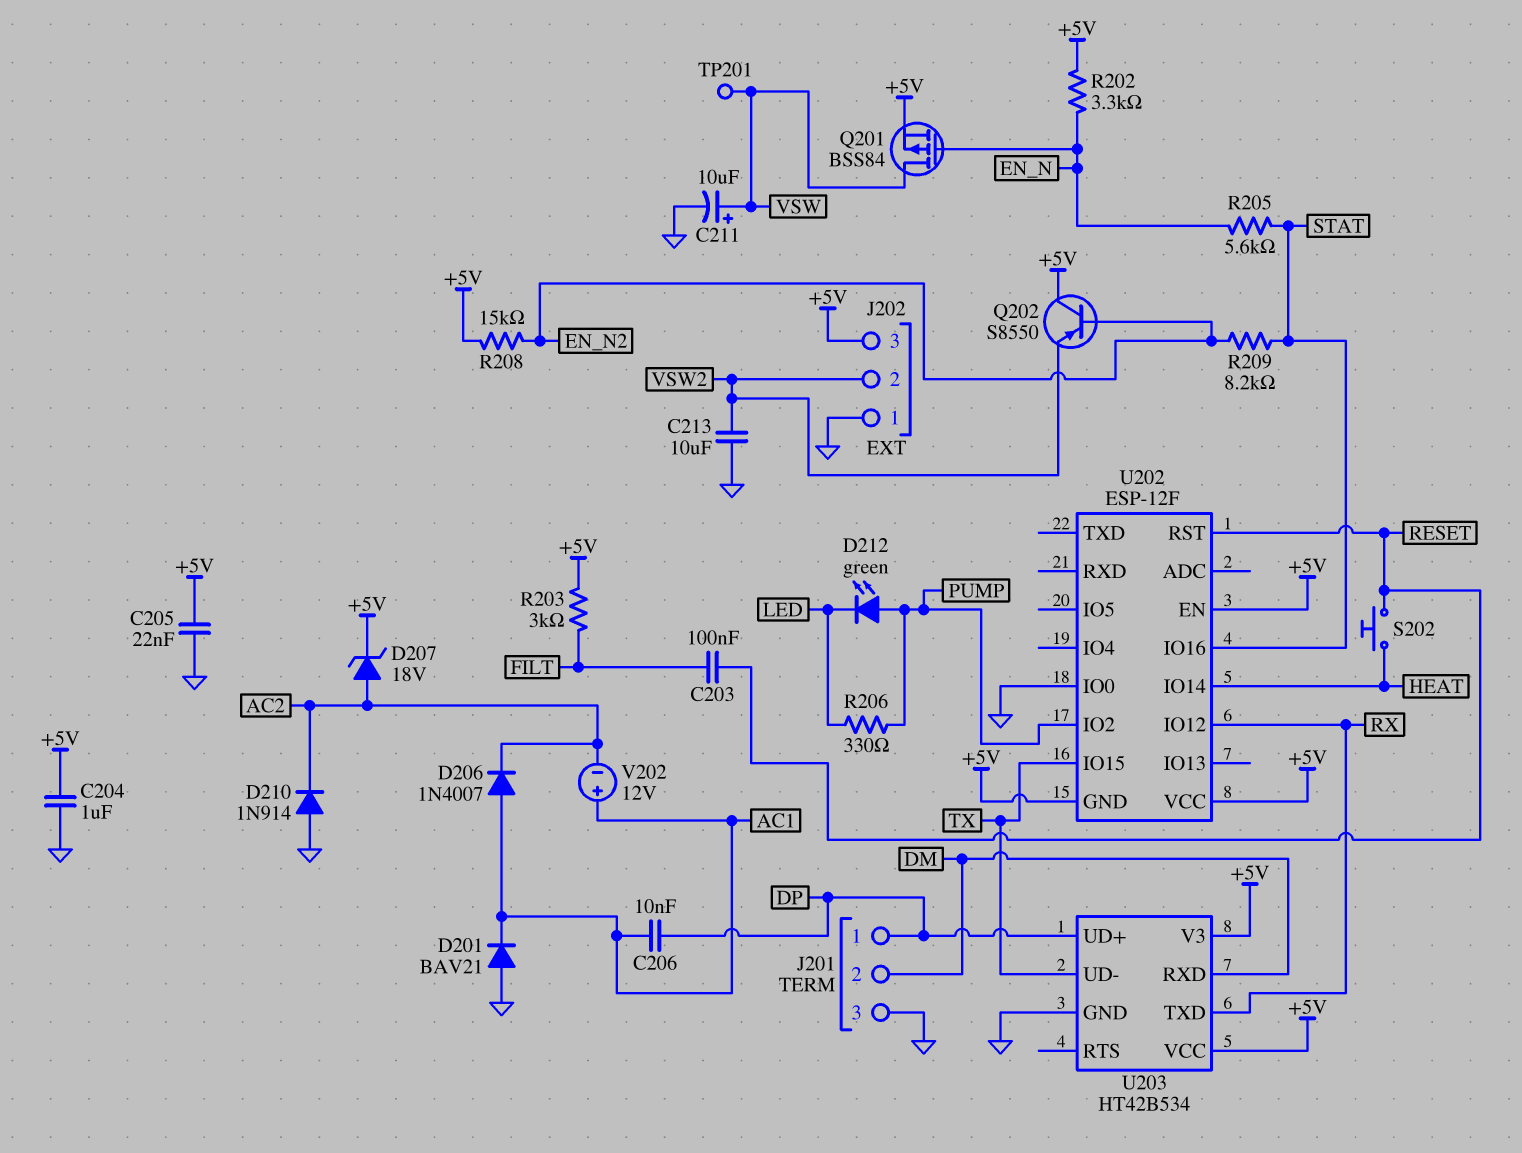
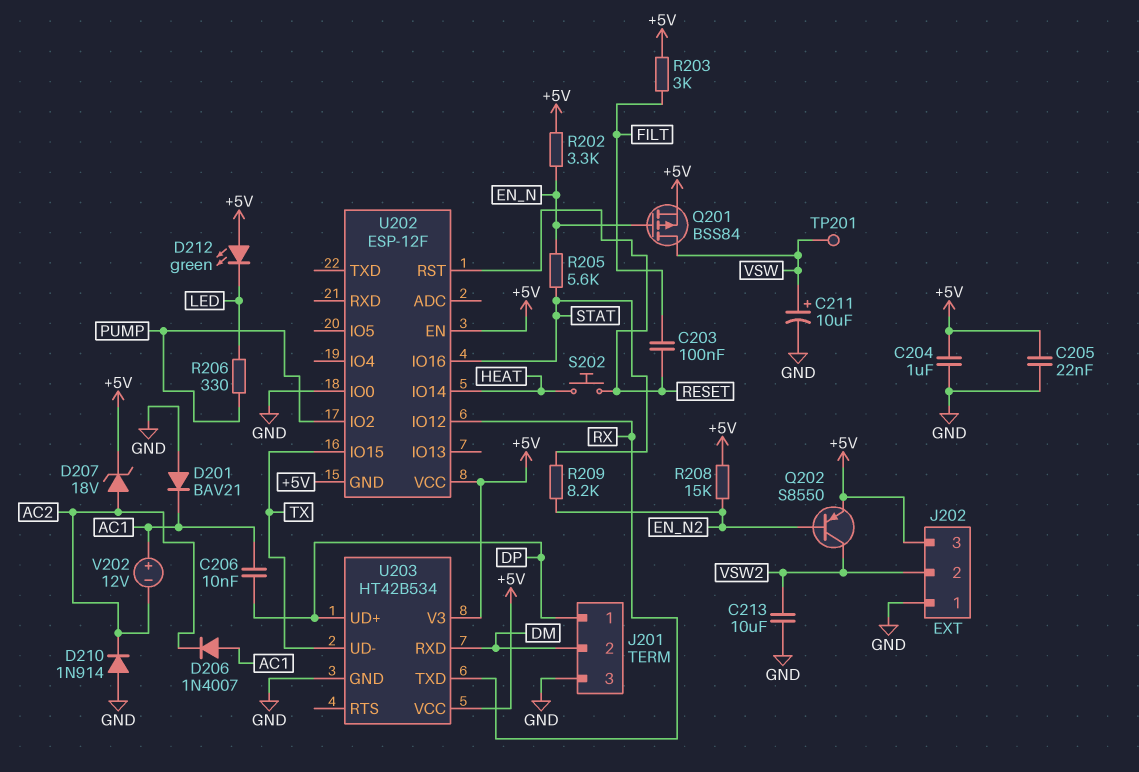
D212: LED green (A PUMP, K LED) -> LED green (A +5V, K LED)
Q202: PNP S8550 (B EN_N2, C +5V, E VSW2) -> PNP S8550 (B EN_N2, C VSW2, E +5V)

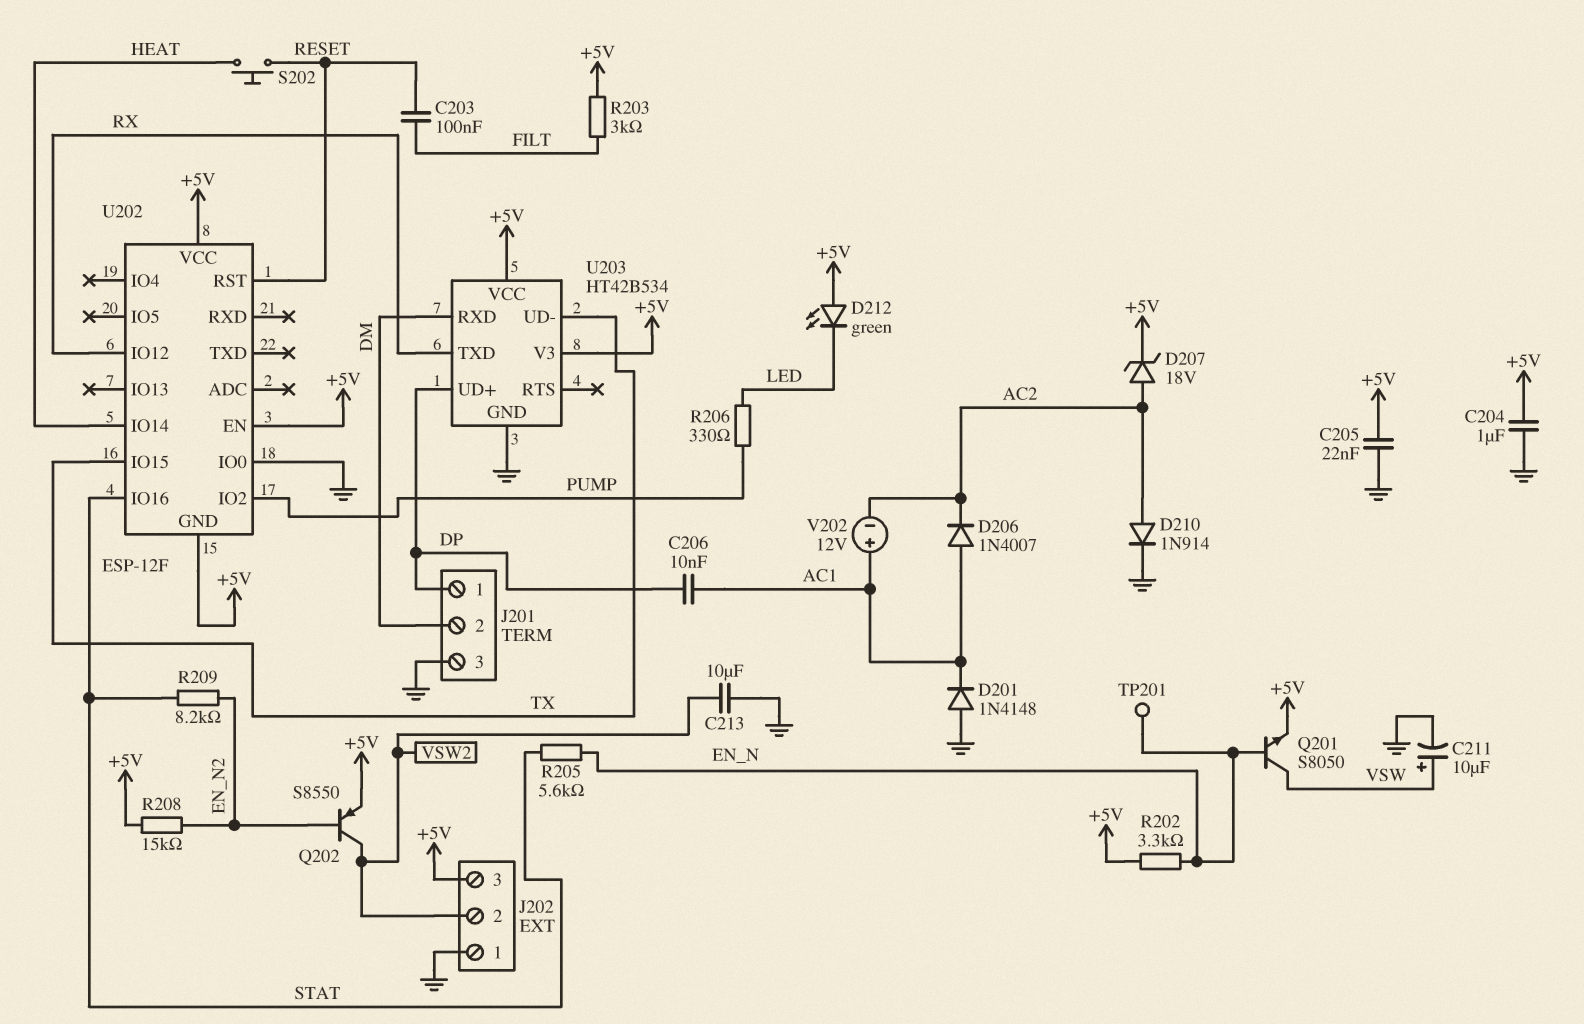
D201: diode BAV21 (A GND, K AC1) -> diode 1N4148 (A GND, K AC1)
D210: diode 1N914 (A GND, K AC2) -> diode 1N914 (A AC2, K GND)
Q201: PMOS BSS84 (G EN_N, D VSW, S +5V) -> NPN S8050 (B EN_N, C VSW, E +5V)
TP201: test point (VSW) -> test point (EN_N)

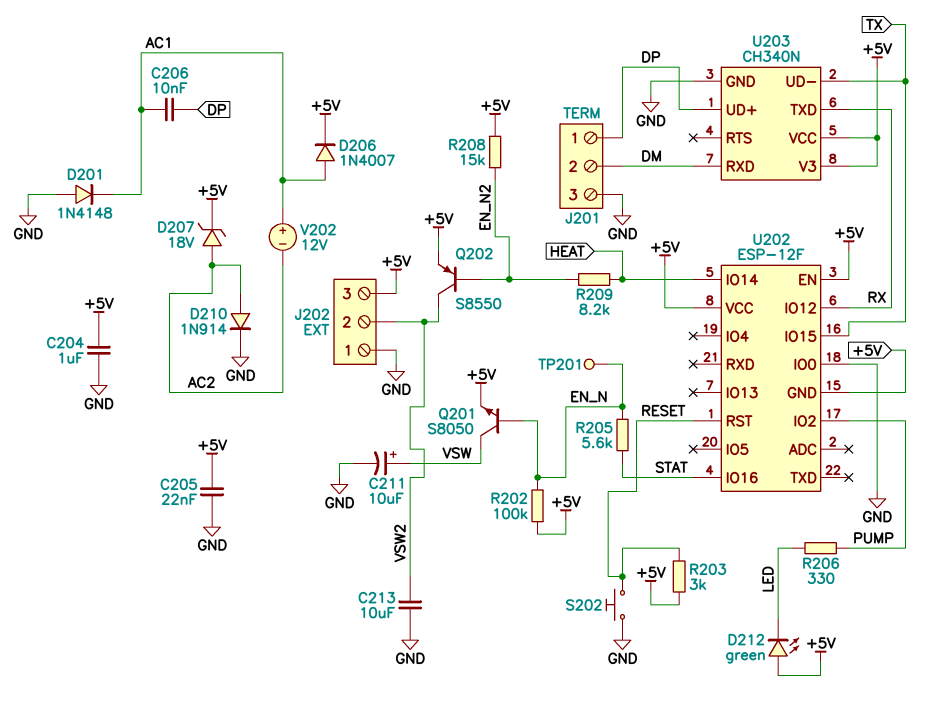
C203: 100nF (FILT, RESET) -> none
D206: diode 1N4007 (A AC1, K AC2) -> diode 1N4007 (A AC1, K +5V)
R202: 3.3k (+5V, EN_N) -> 100k (+5V, EN_N)
R203: 3k (+5V, FILT) -> 3k (+5V, RESET)
R209: 8.2k (EN_N2, STAT) -> 8.2k (EN_N2, HEAT)
S202: button (HEAT, RESET) -> button (GND, RESET)
U203: HT42B534 -> CH340N

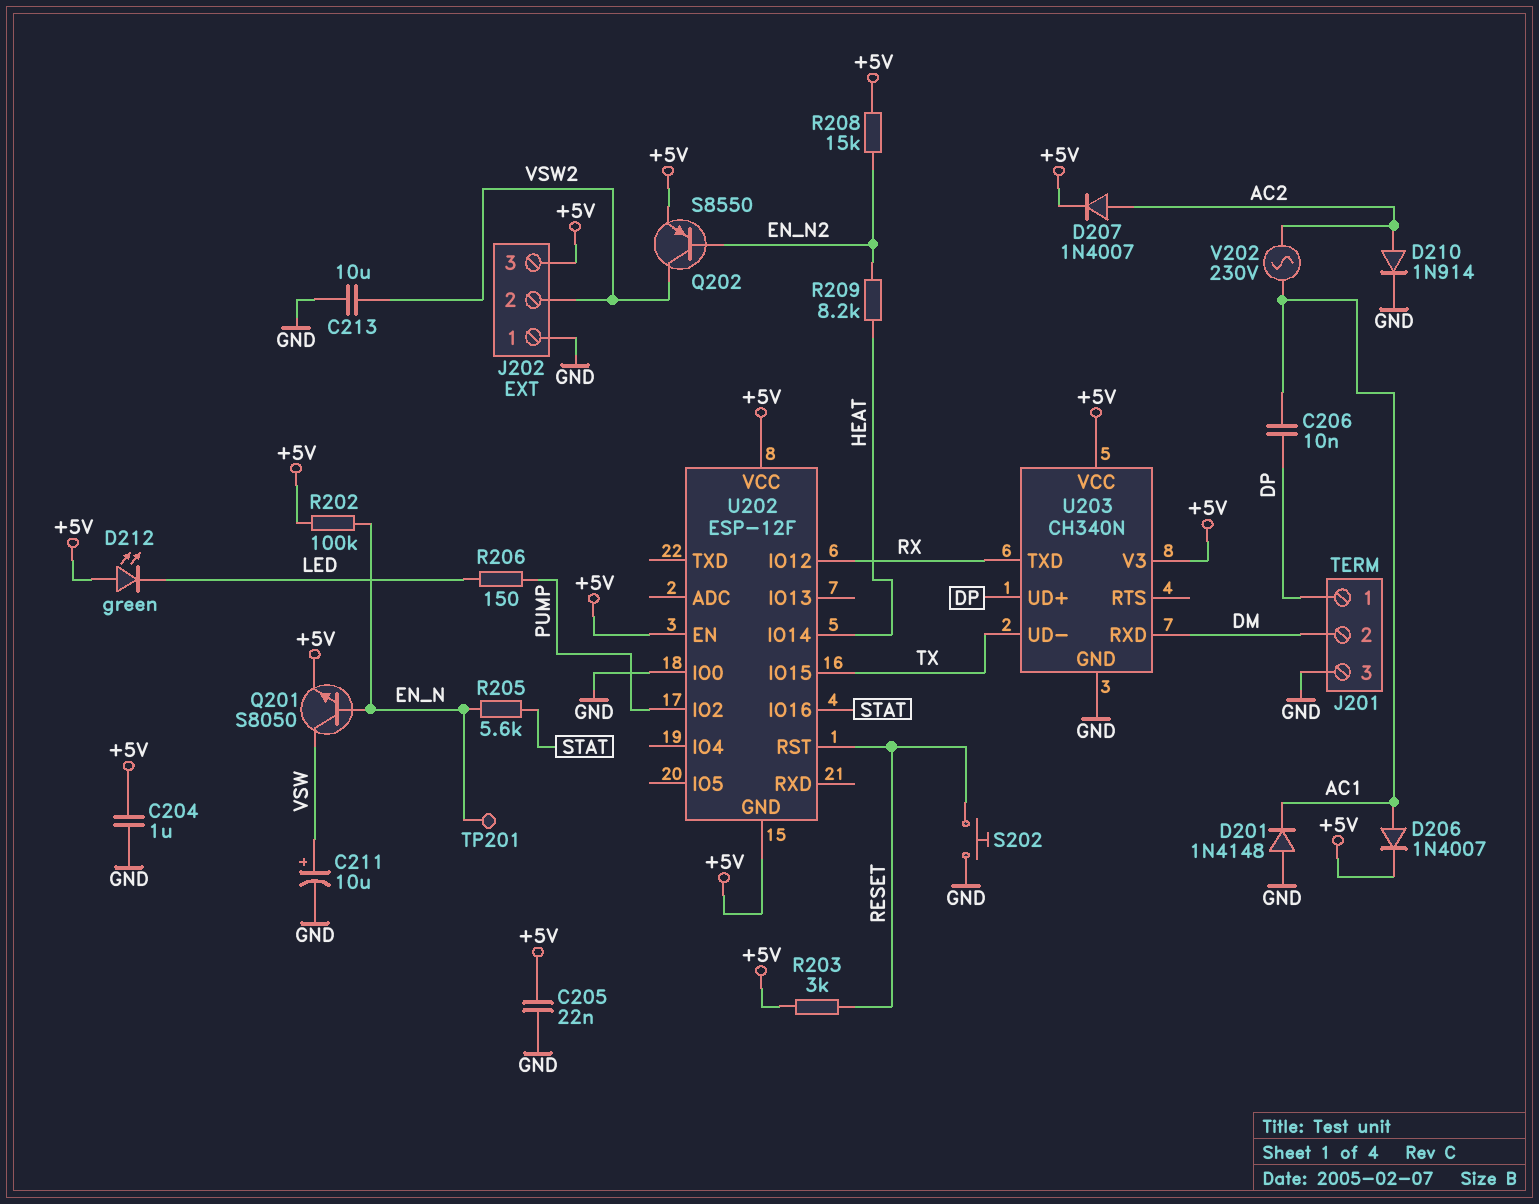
D207: zener 18V (A AC2, K +5V) -> diode 1N4007 (A AC2, K +5V)
R206: 330 (LED, PUMP) -> 150 (LED, PUMP)
V202: 12V (plus AC1, minus AC2) -> AC 230V (AC1, AC2)

